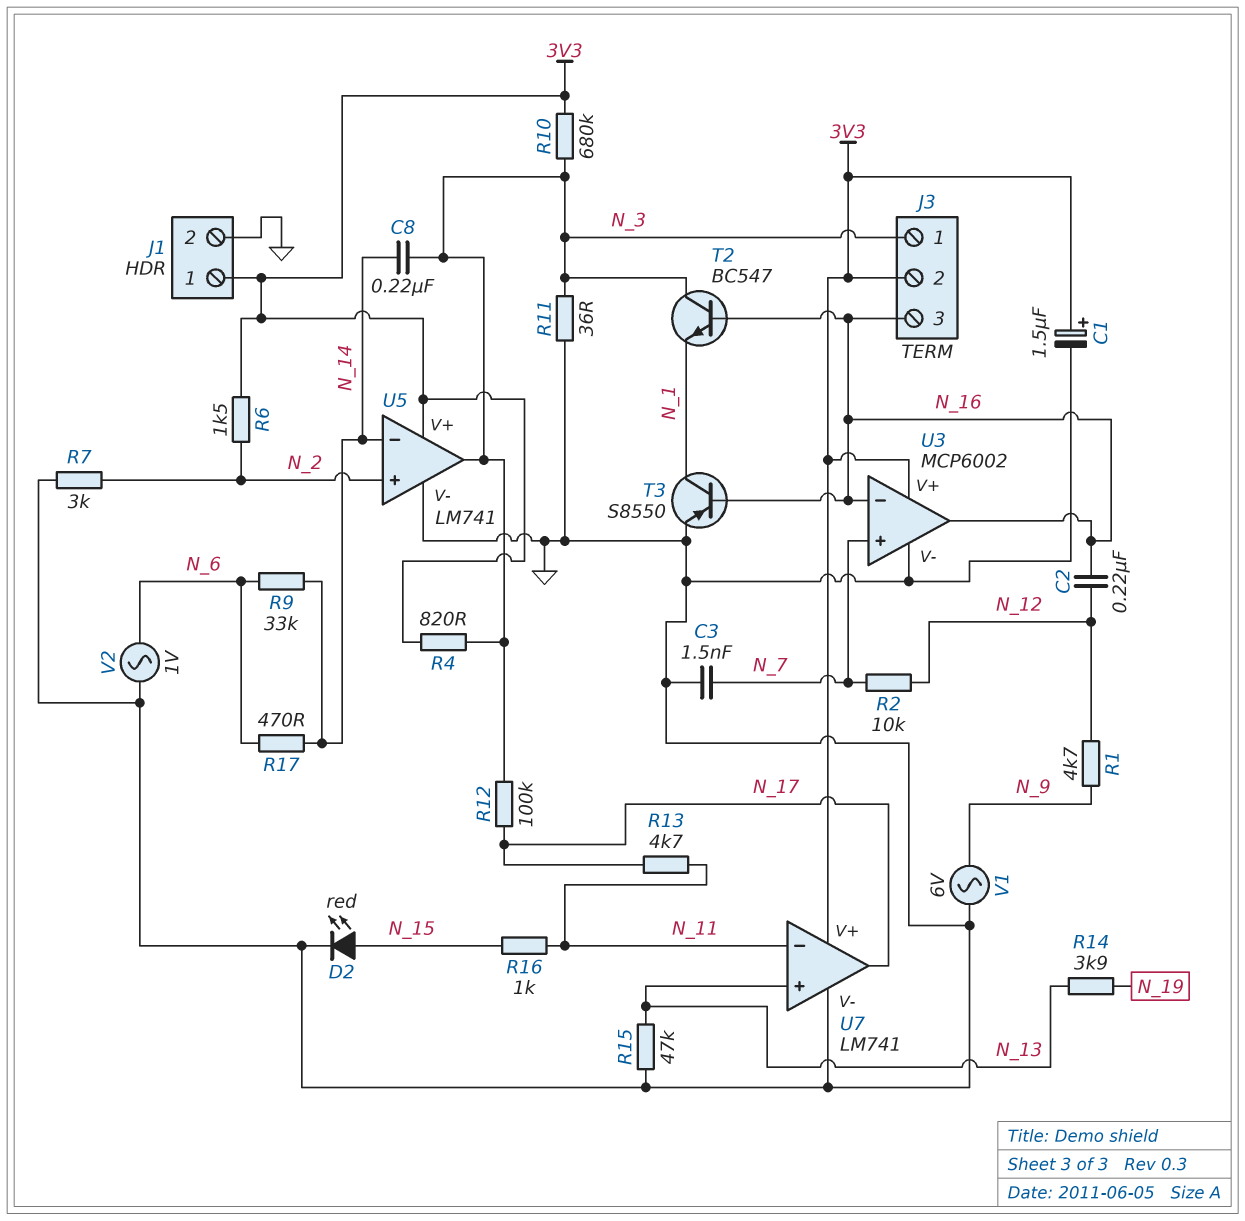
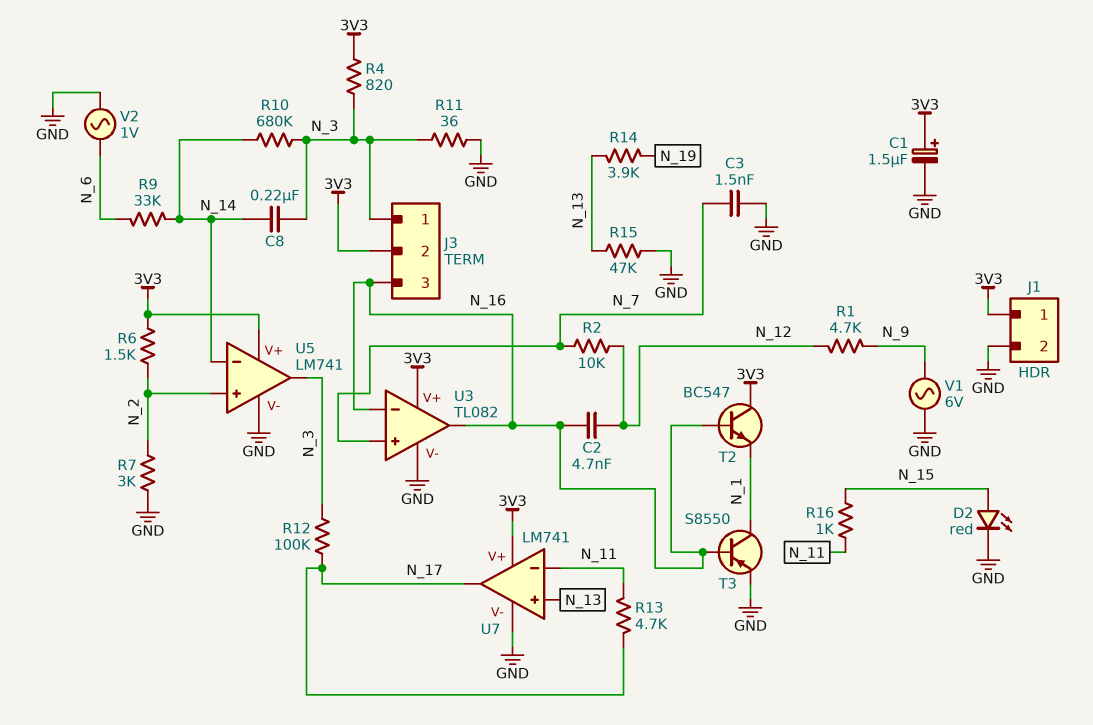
C2: 220nF (N_12, N_16) -> 4.7nF (N_12, N_16)
R10: 680k (3V3, N_3) -> 680k (N_3, N_14)
R17: 470 (N_6, N_14) -> none
T2: NPN BC547 (B N_16, C N_3, E N_1) -> NPN BC547 (B N_16, C 3V3, E N_1)
U3: MCP6002 -> TL082

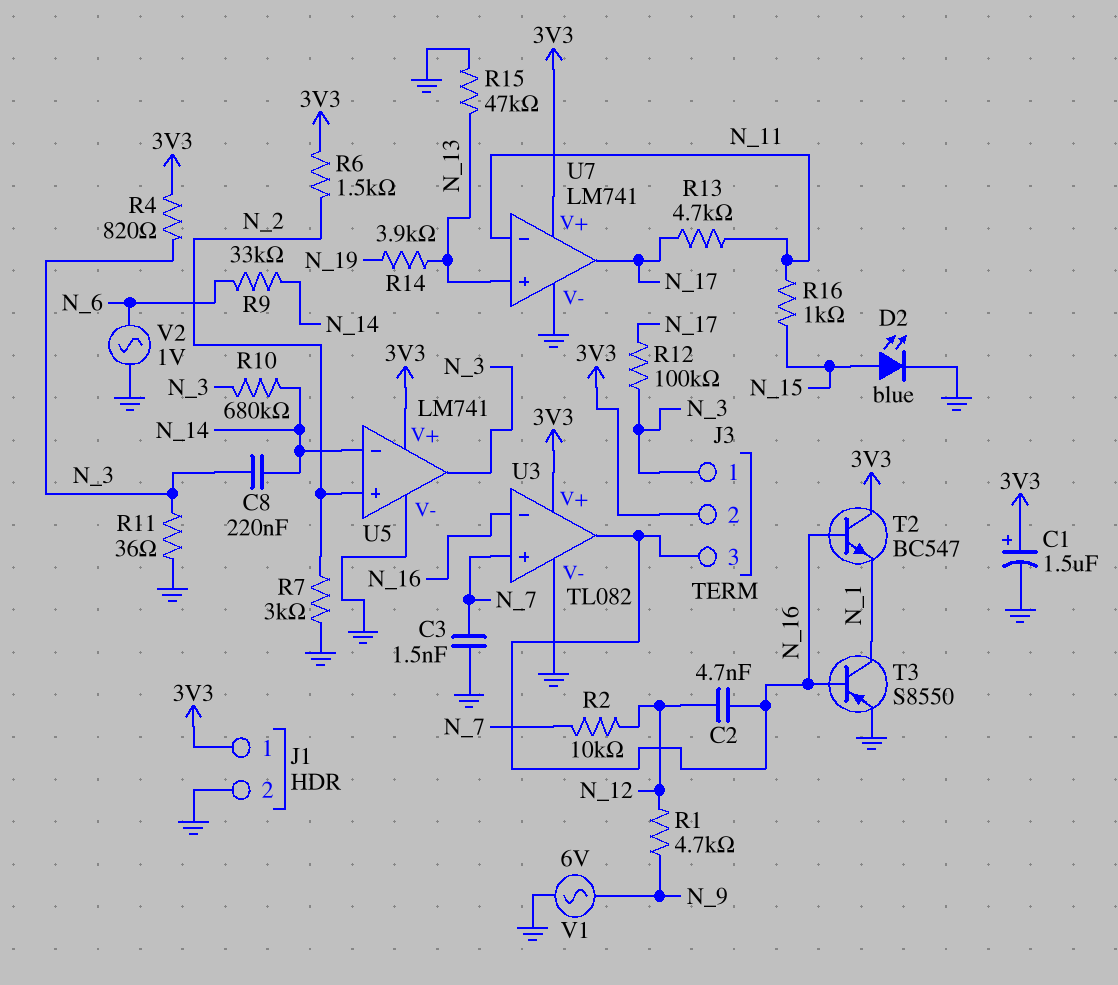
D2: LED red (A N_15, K GND) -> LED blue (A N_15, K GND)

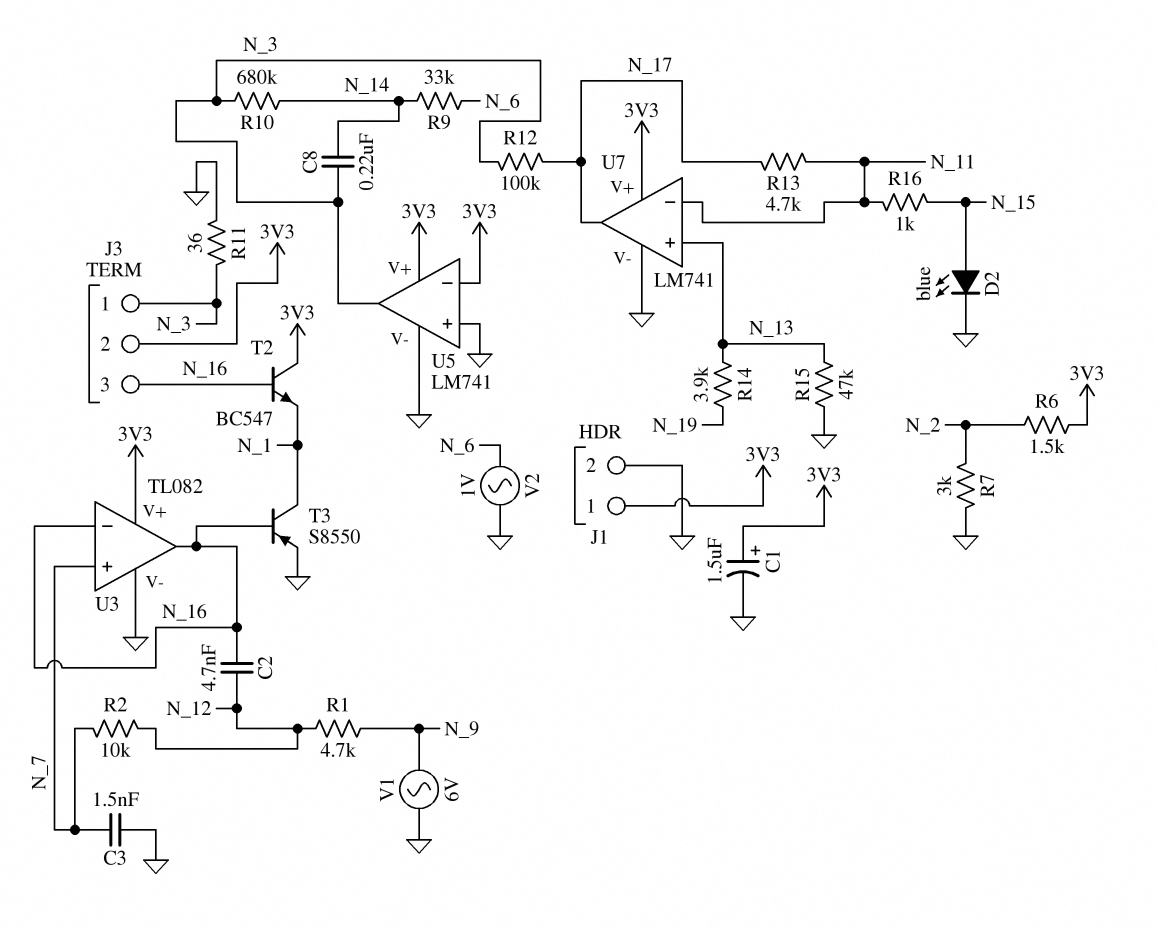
R4: 820 (3V3, N_3) -> none
U5 pin in+: N_2 -> GND
U5 pin in-: N_14 -> 3V3

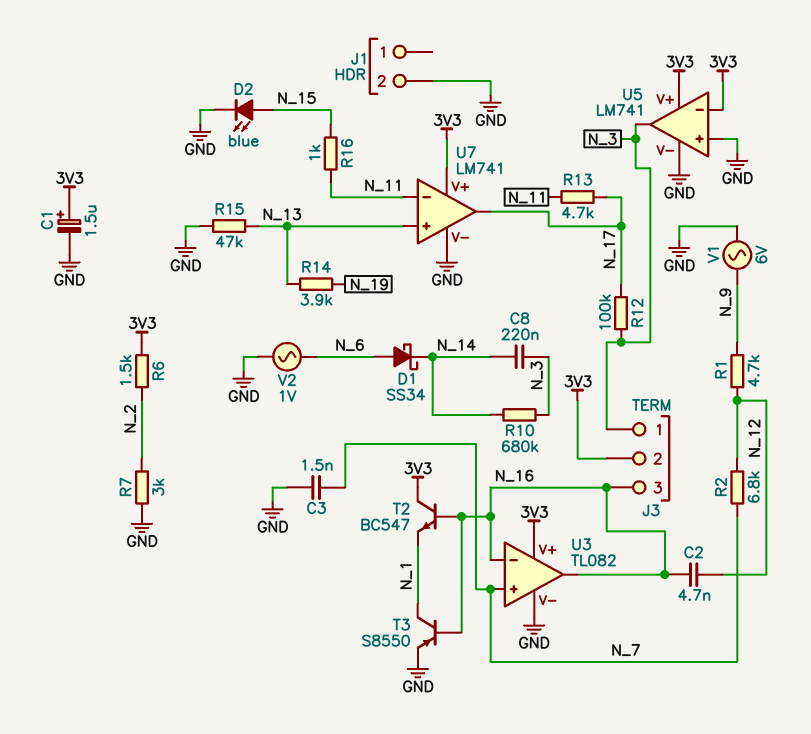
D1: none -> schottky SS34 (A N_6, K N_14)
J1 pin 1: 3V3 -> none
R2: 10k (N_7, N_12) -> 6.8k (N_7, N_12)
R9: 33k (N_6, N_14) -> none
R11: 36 (GND, N_3) -> none

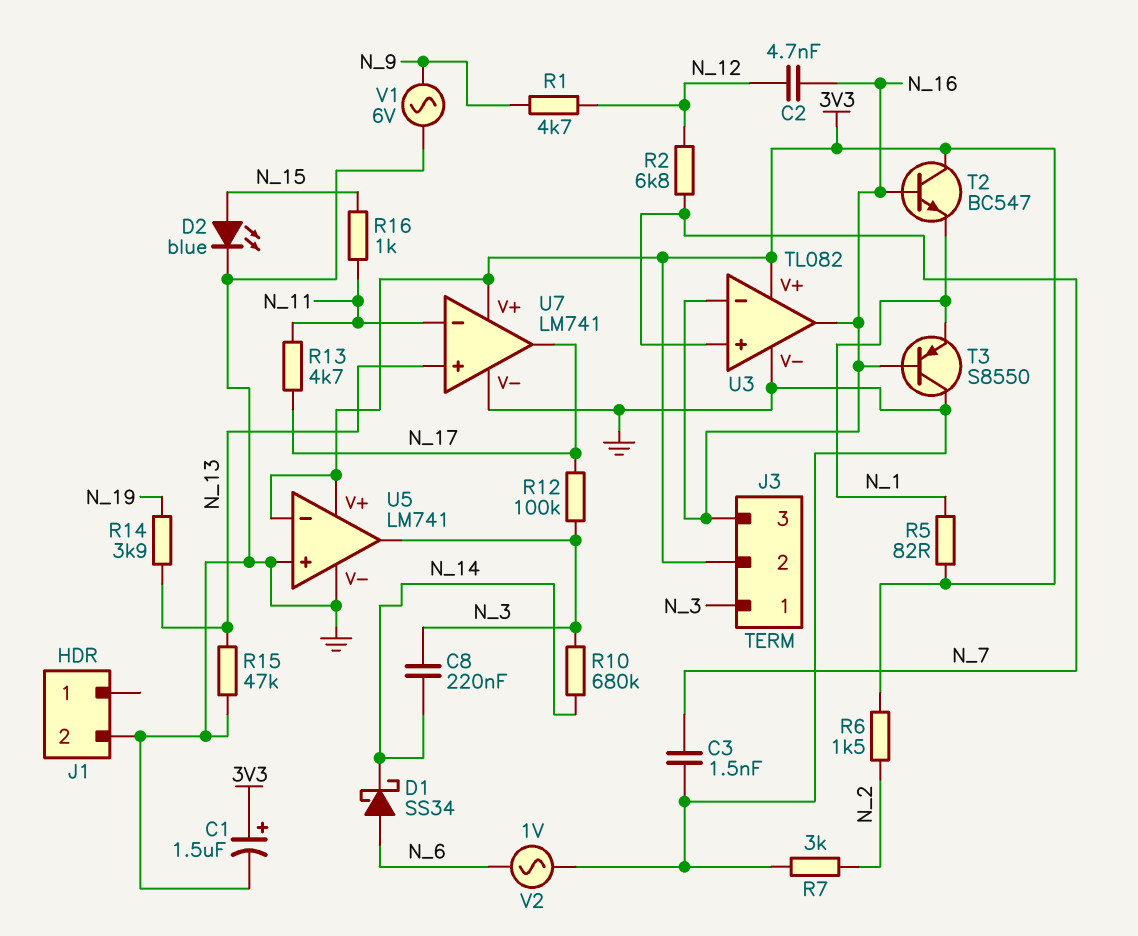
R5: none -> 82 (3V3, N_1)
T3: PNP S8550 (B N_16, C N_1, E GND) -> PNP S8550 (B N_16, C GND, E N_1)

